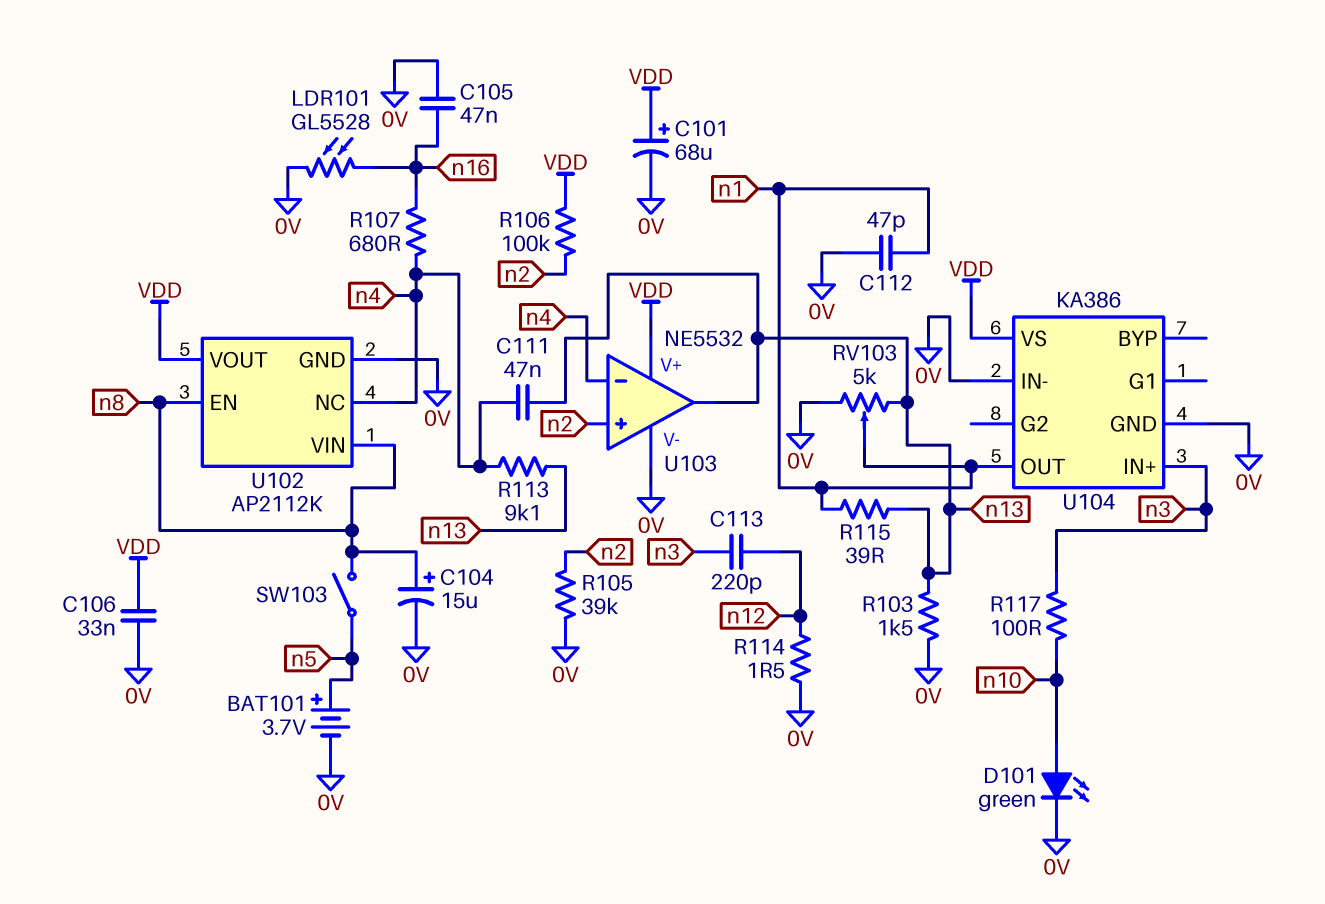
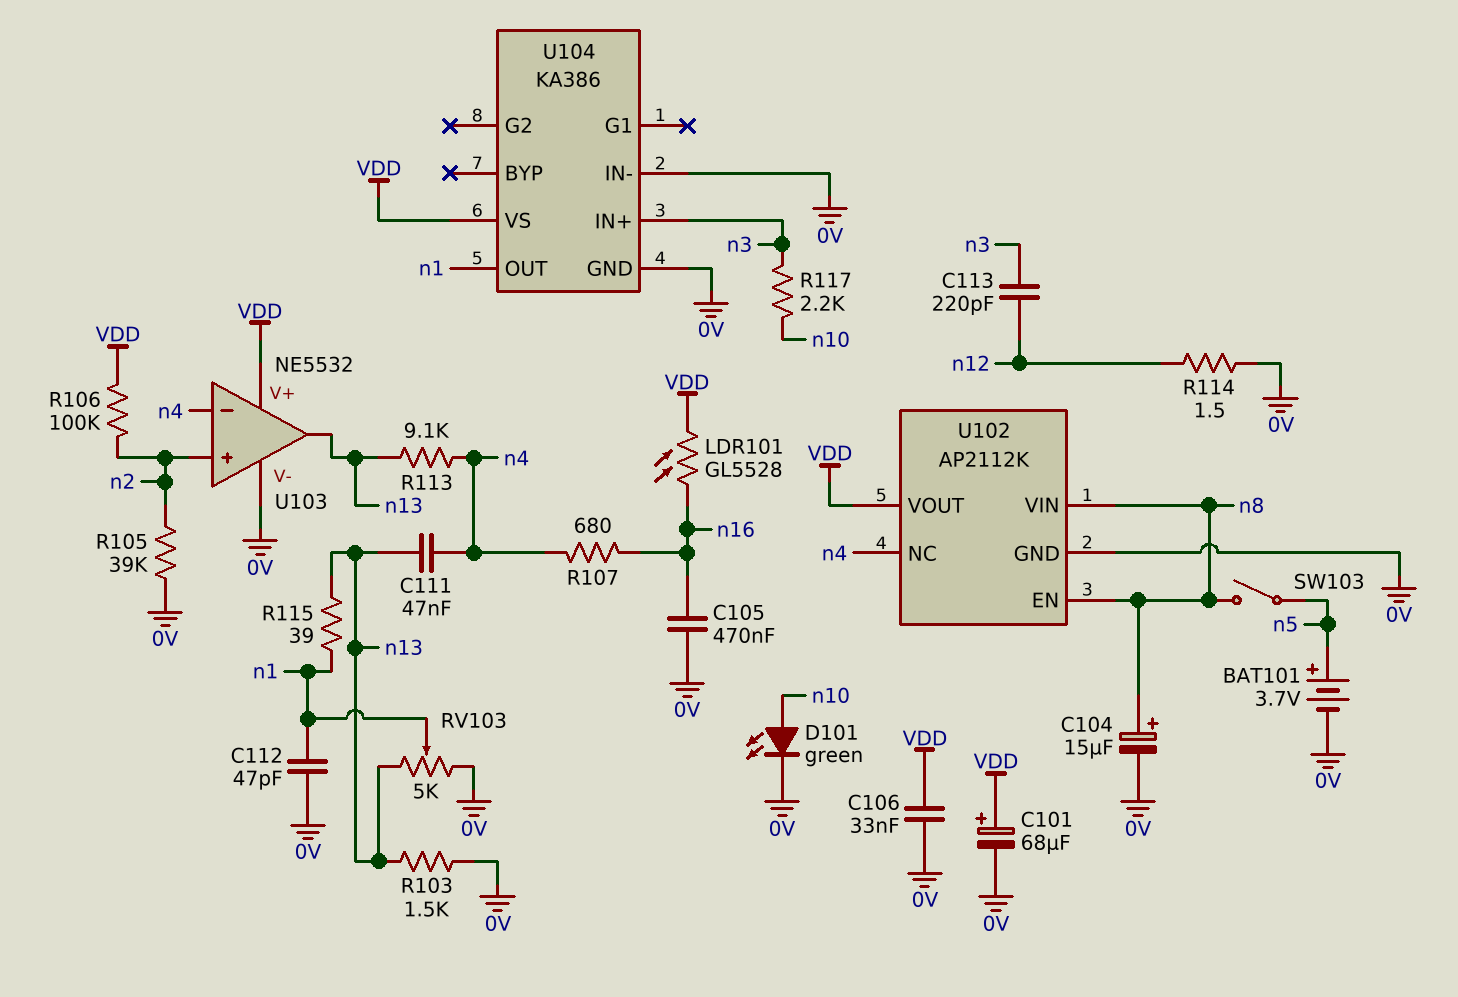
C105: 47nF (0V, n16) -> 470nF (0V, n16)
LDR101: GL5528 (0V, n16) -> GL5528 (VDD, n16)
R117: 100 (n3, n10) -> 2.2k (n3, n10)

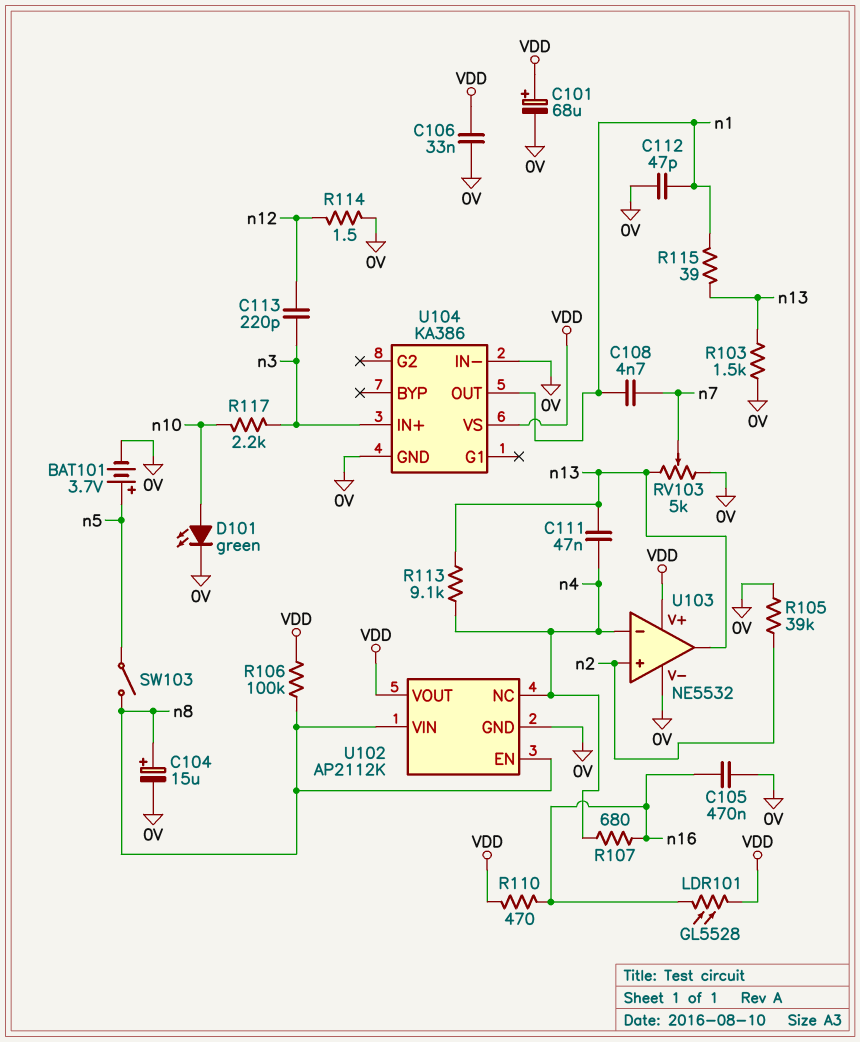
C108: none -> 4.7nF (n1, n7)
R106: 100k (VDD, n2) -> 100k (VDD, n8)
R110: none -> 470 (VDD, n16)
RV103: 5k (0V, n13, wiper n1) -> 5k (0V, n13, wiper n7)

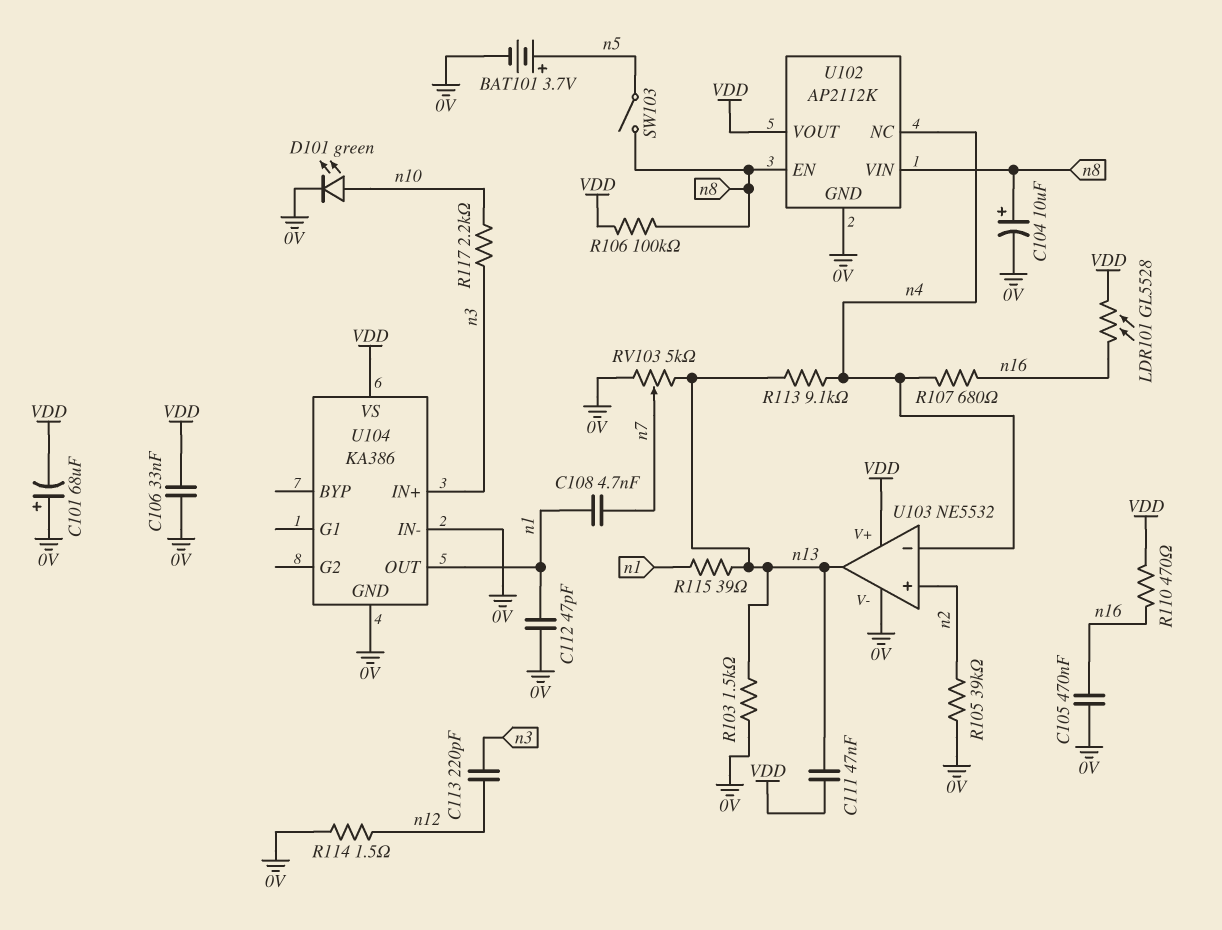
C101: 68uF (plus VDD, minus 0V) -> 68uF (plus 0V, minus VDD)
C104: 15uF (plus n8, minus 0V) -> 10uF (plus n8, minus 0V)
C111: 47nF (n4, n13) -> 47nF (VDD, n13)

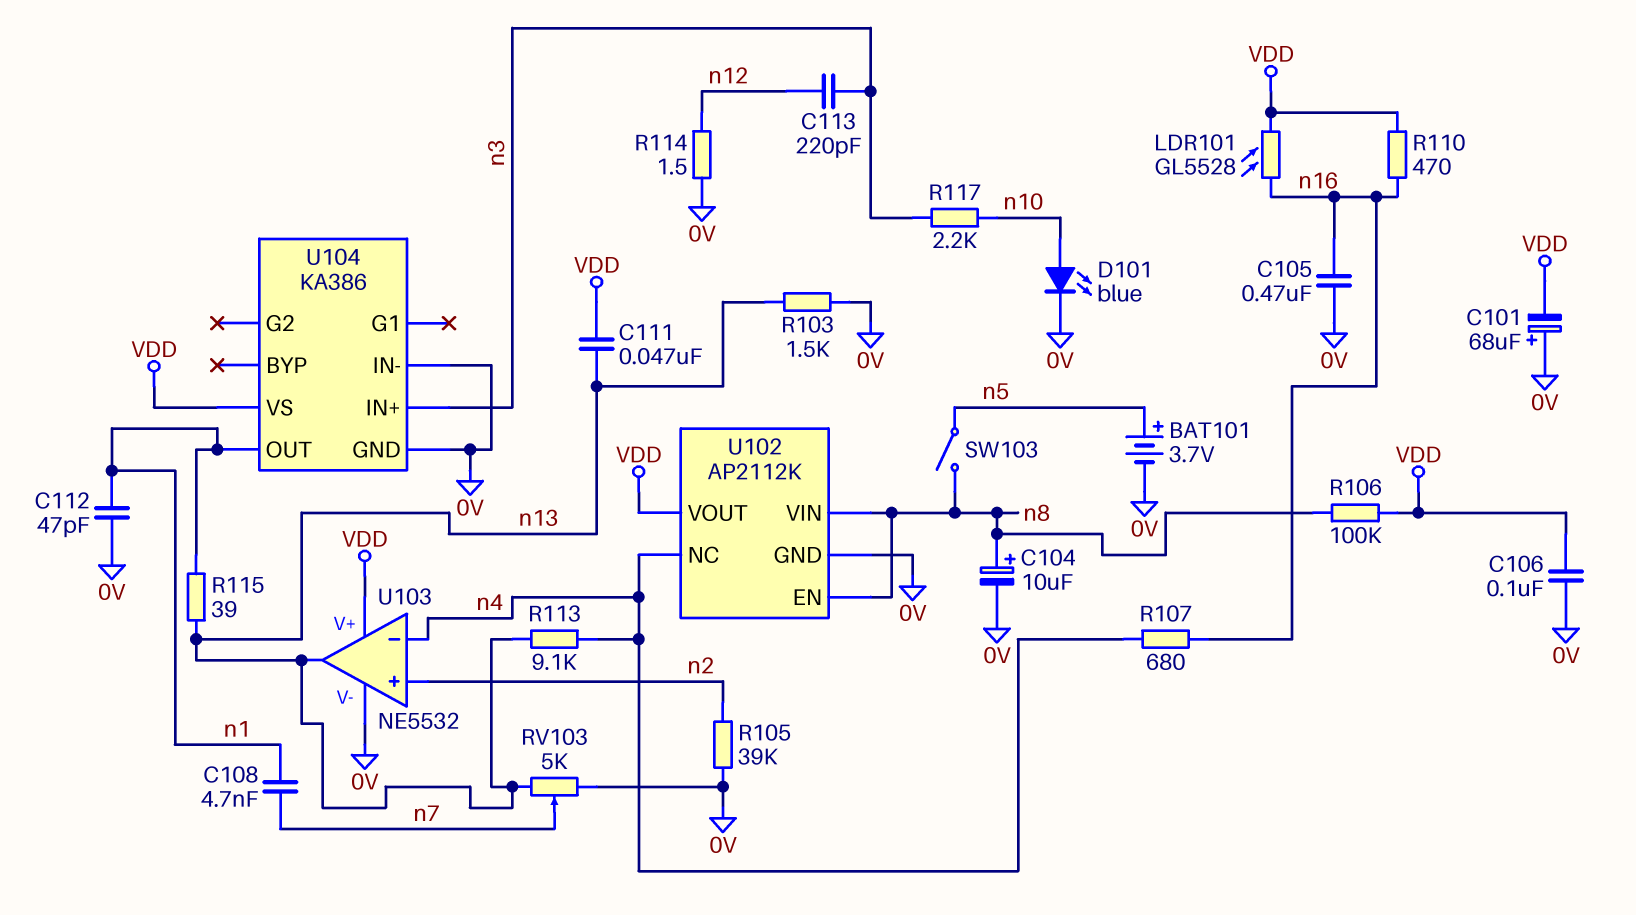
C106: 33nF (0V, VDD) -> 100nF (0V, VDD)
D101: LED green (A n10, K 0V) -> LED blue (A n10, K 0V)

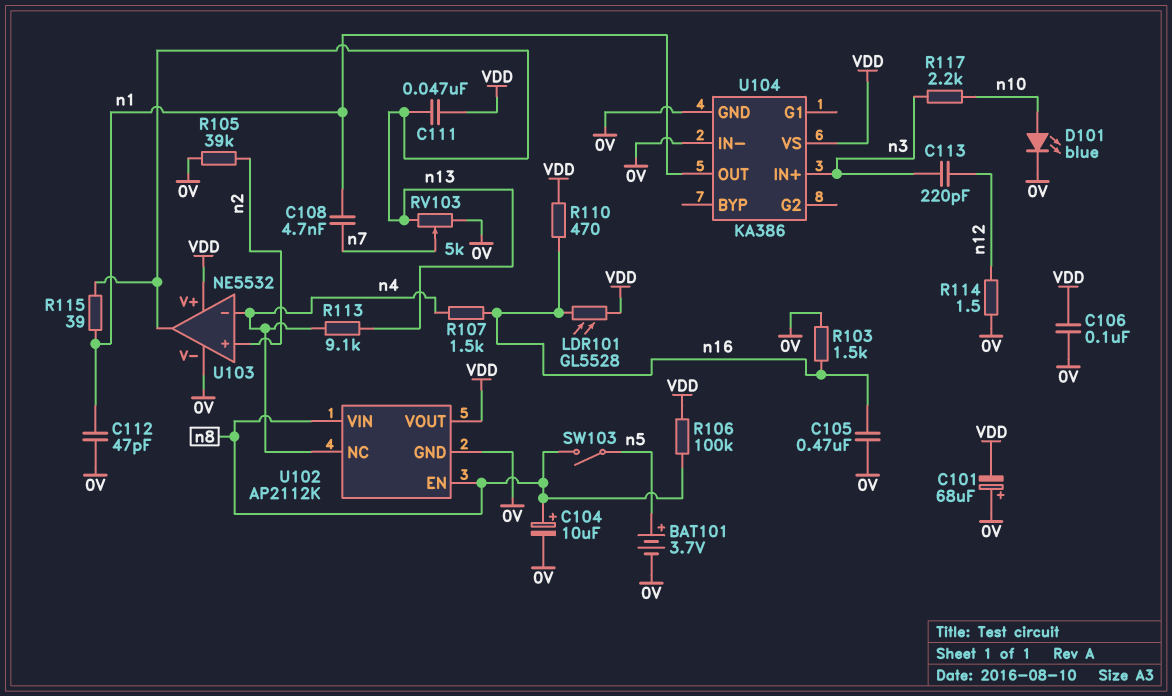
R103: 1.5k (0V, n13) -> 1.5k (0V, n16)
R107: 680 (n4, n16) -> 1.5k (n4, n16)

